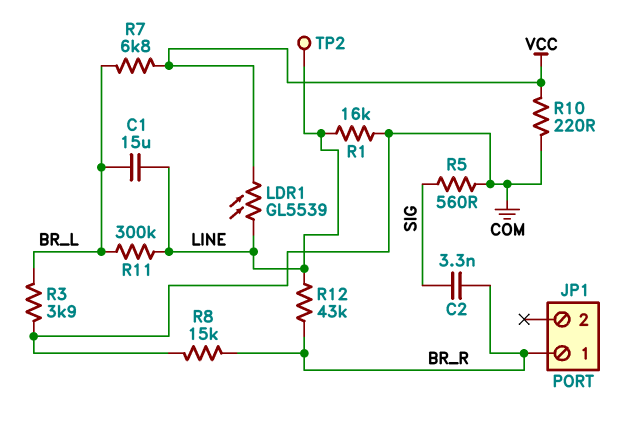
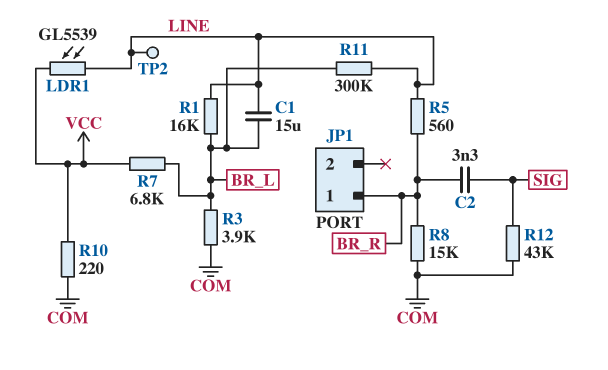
R1: 16k (COM, LINE) -> 16k (BR_L, LINE)
R5: 560 (COM, SIG) -> 560 (BR_R, LINE)
R12: 43k (BR_R, LINE) -> 43k (COM, SIG)

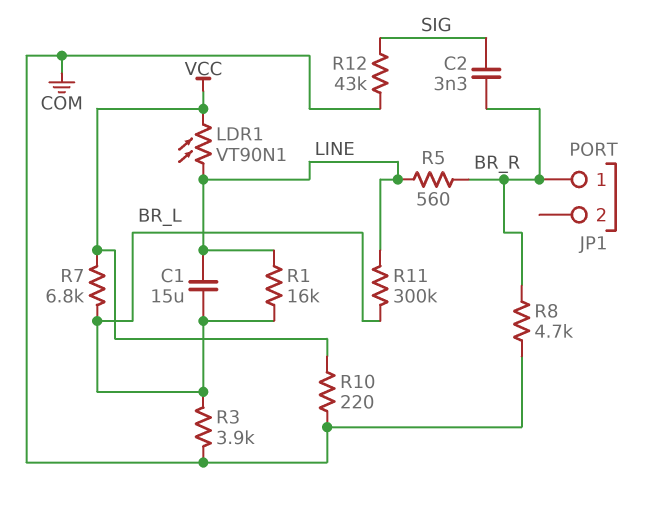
LDR1: GL5539 (LINE, VCC) -> VT90N1 (LINE, VCC)
R8: 15k (BR_R, COM) -> 4.7k (BR_R, COM)
TP2: test point (LINE) -> none

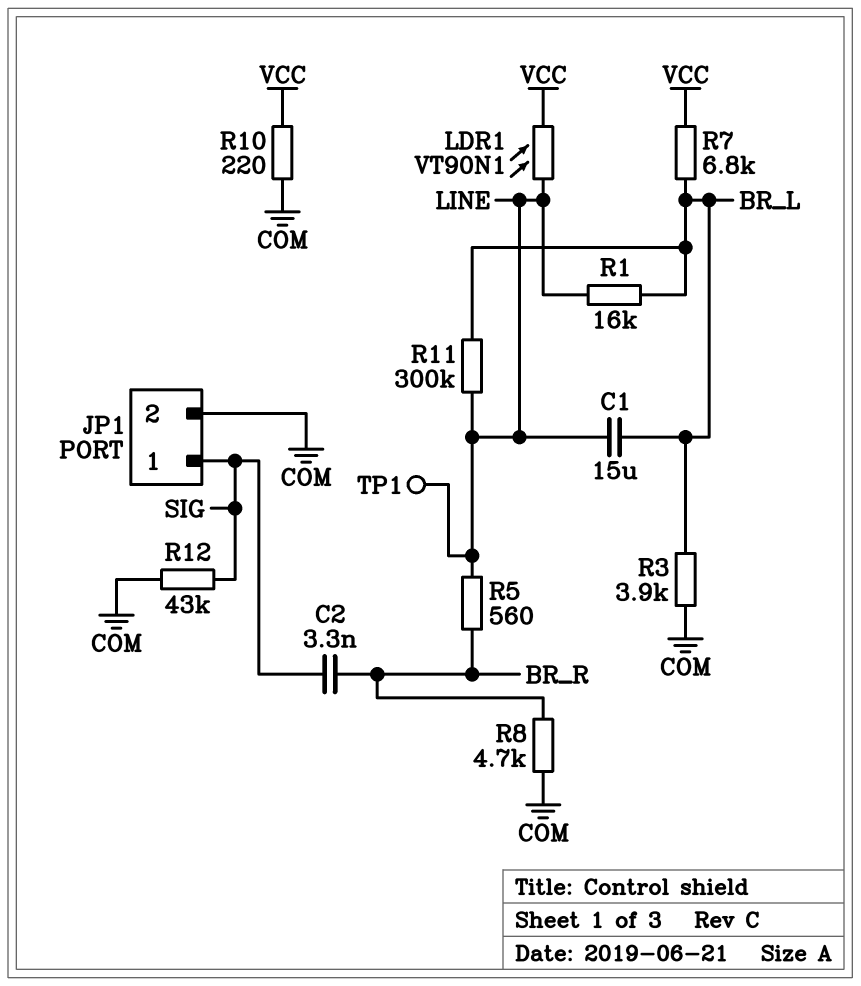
JP1 pin 1: BR_R -> SIG
JP1 pin 2: none -> COM
TP1: none -> test point (LINE)

